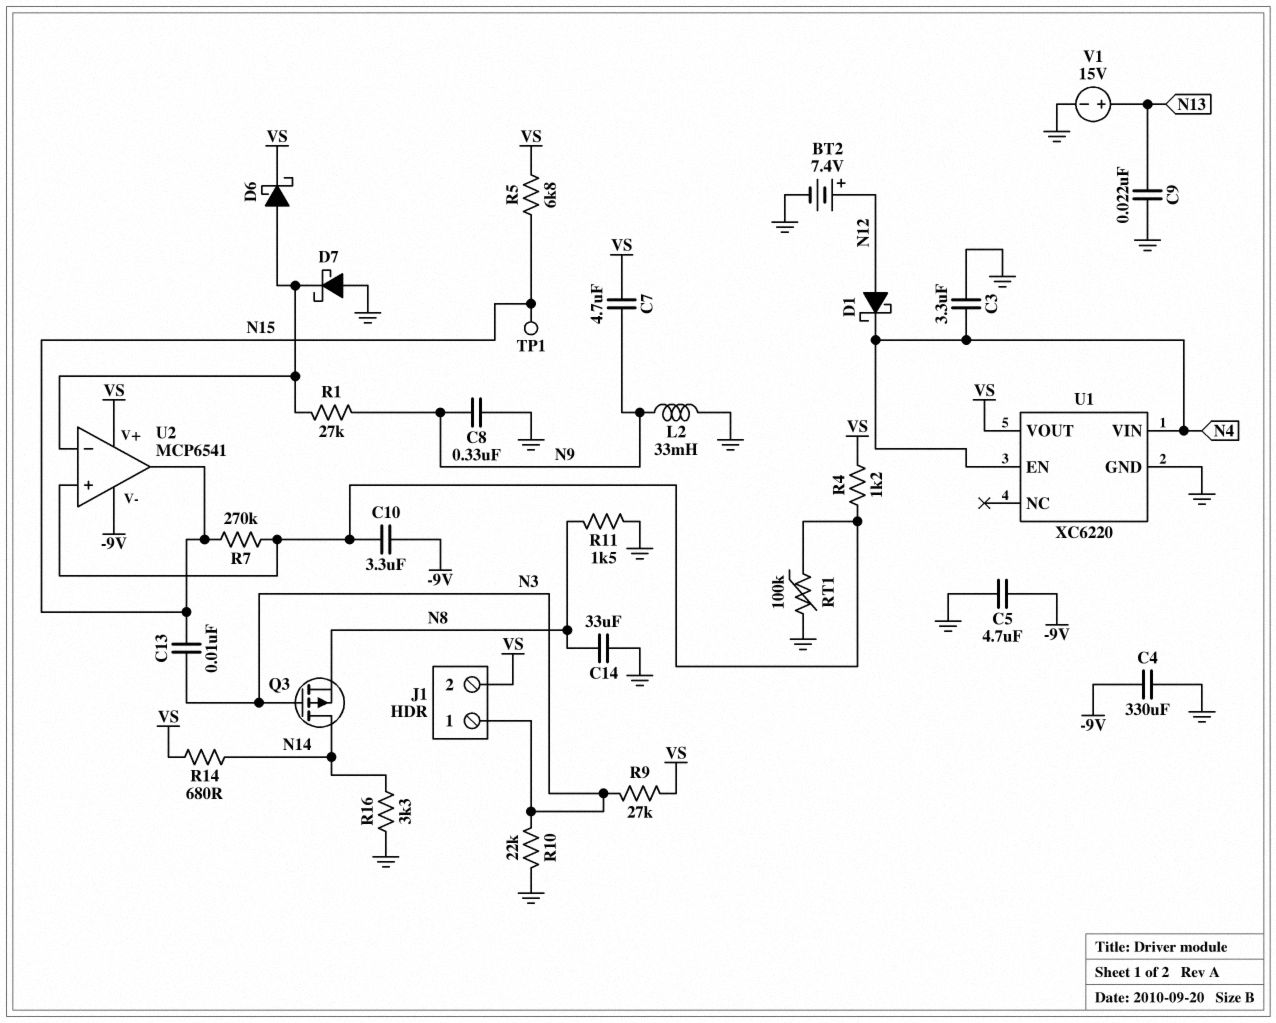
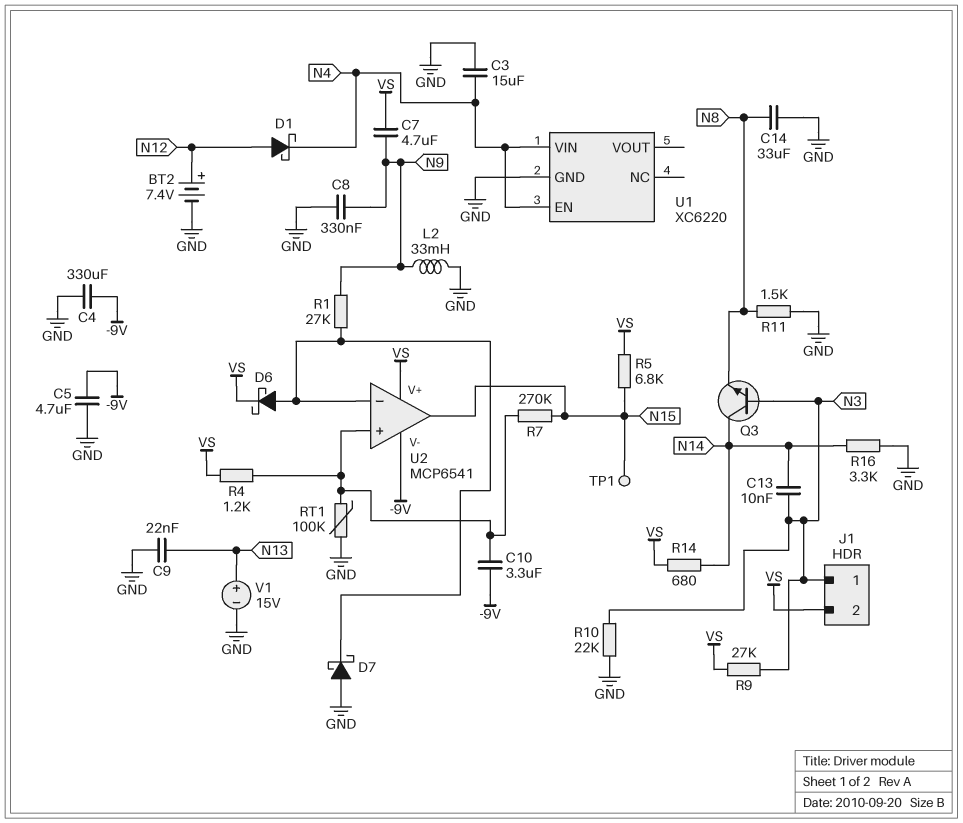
C3: 3.3uF (GND, N4) -> 15uF (GND, N4)
C13: 10nF (N3, N15) -> 10nF (N3, N14)
Q3: PMOS (G N3, D N14, S N8) -> NPN (B N3, C N14, E N8)
U1 pin VOUT: VS -> none

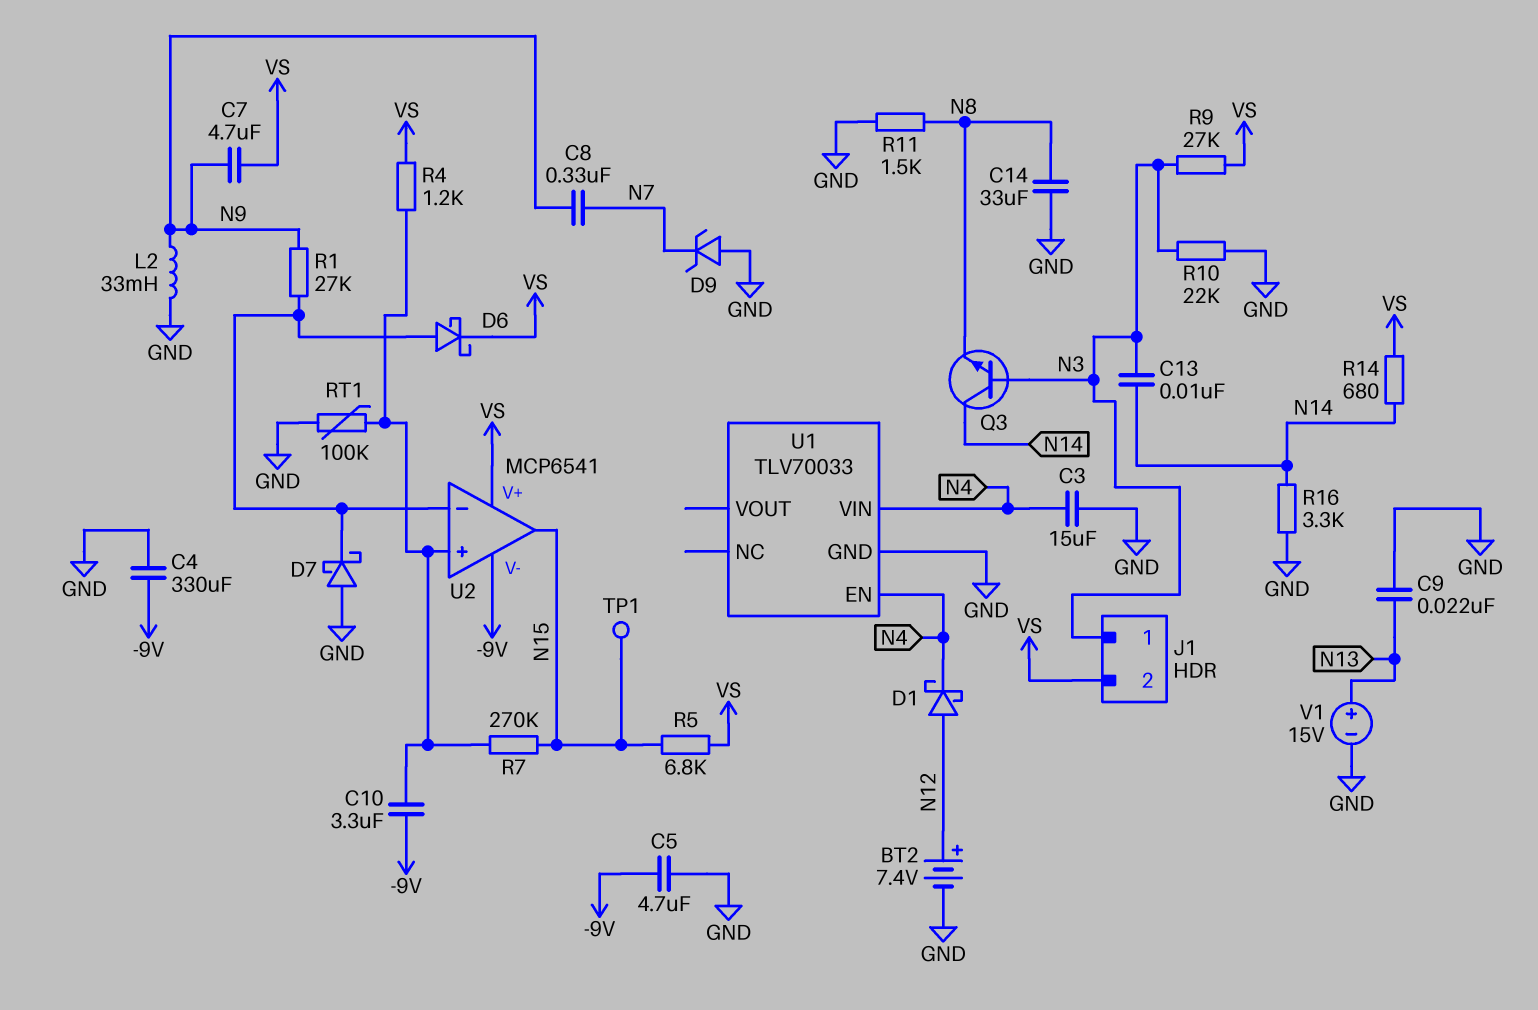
C8: 330nF (GND, N9) -> 330nF (N7, N9)
D9: none -> zener (A GND, K N7)
U1: XC6220 -> TLV70033

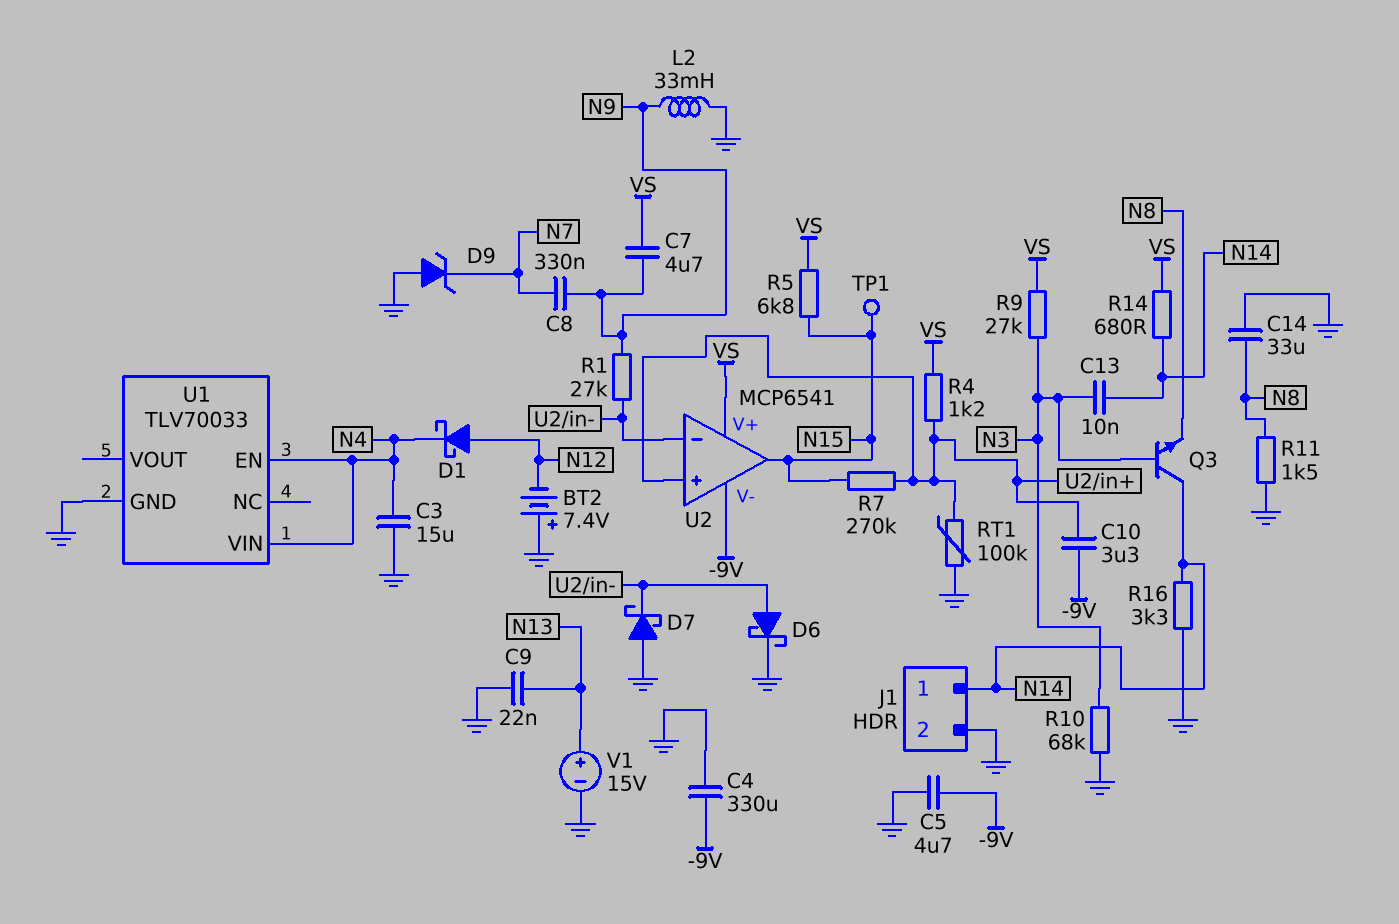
BT2: 7.4V (plus N12, minus GND) -> 7.4V (plus GND, minus N12)
D6: schottky (A U2/in-, K VS) -> schottky (A U2/in-, K GND)
J1 pin 1: N3 -> N14
J1 pin 2: VS -> GND
R10: 22k (GND, N3) -> 68k (GND, N3)

